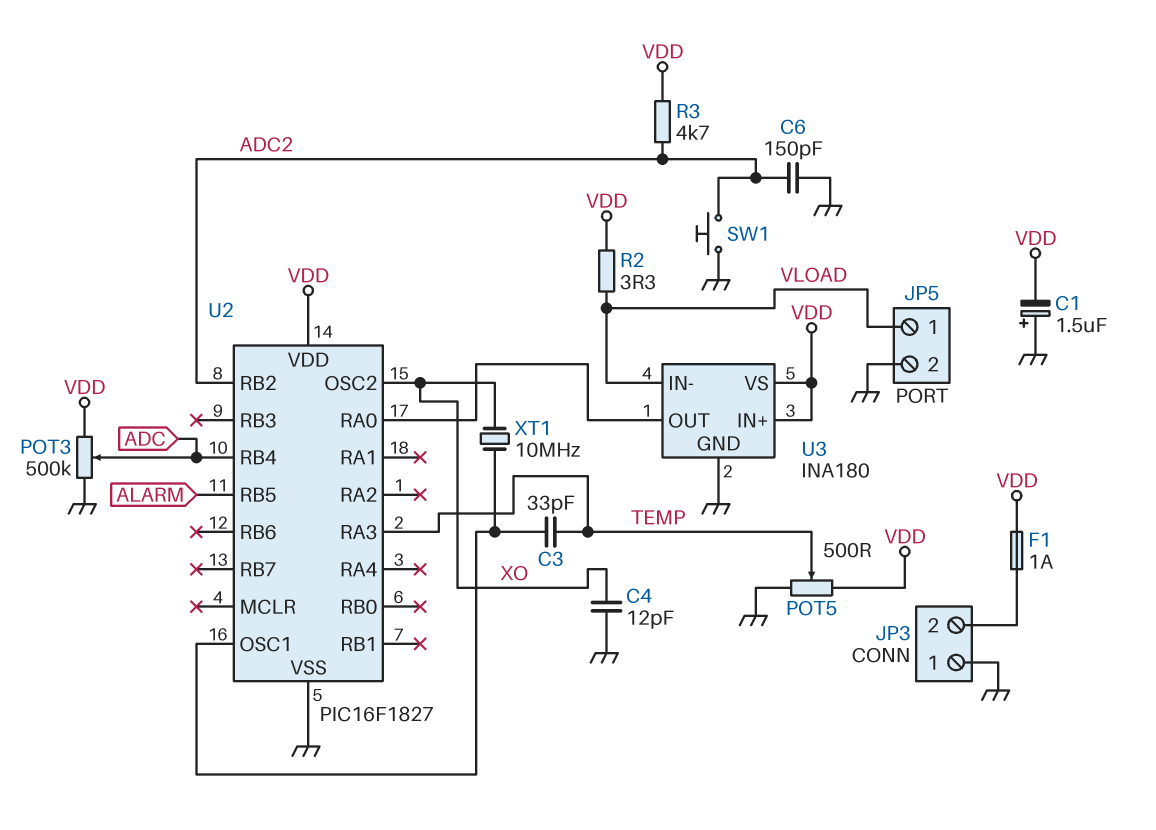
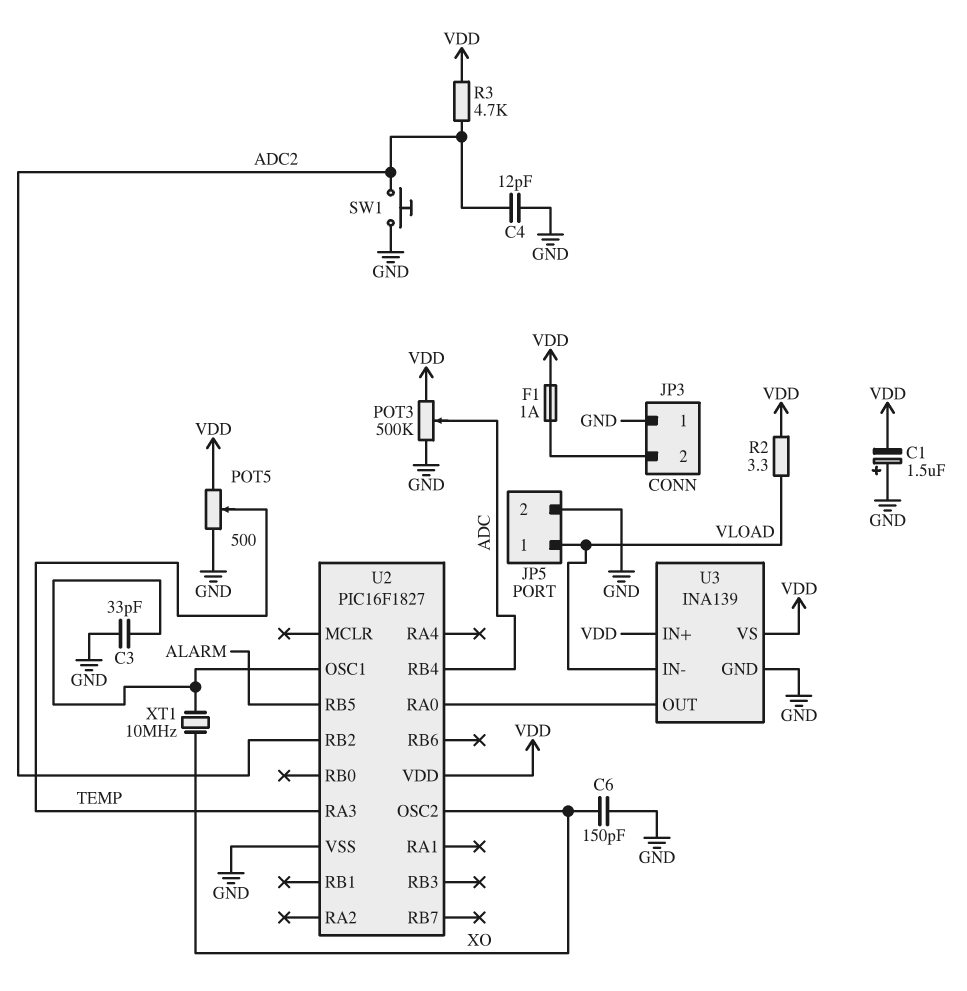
C3: 33pF (TEMP, U2/OSC1) -> 33pF (GND, U2/OSC1)
C4: 12pF (GND, XO) -> 12pF (ADC2, GND)
C6: 150pF (ADC2, GND) -> 150pF (GND, XO)
U3: INA180 -> INA139

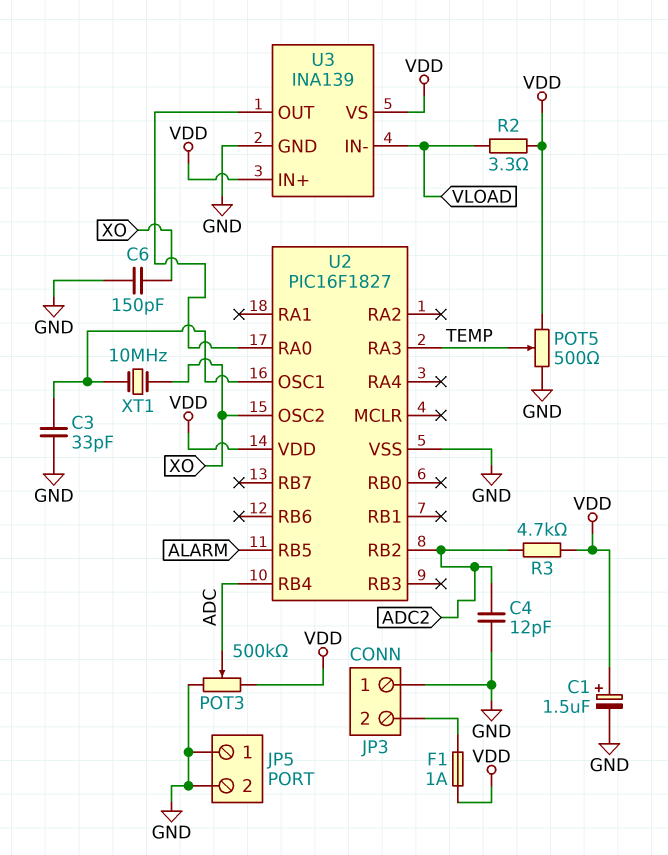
C1: 1.5uF (plus GND, minus VDD) -> 1.5uF (plus VDD, minus GND)
JP5 pin 1: VLOAD -> GND
SW1: button (ADC2, GND) -> none

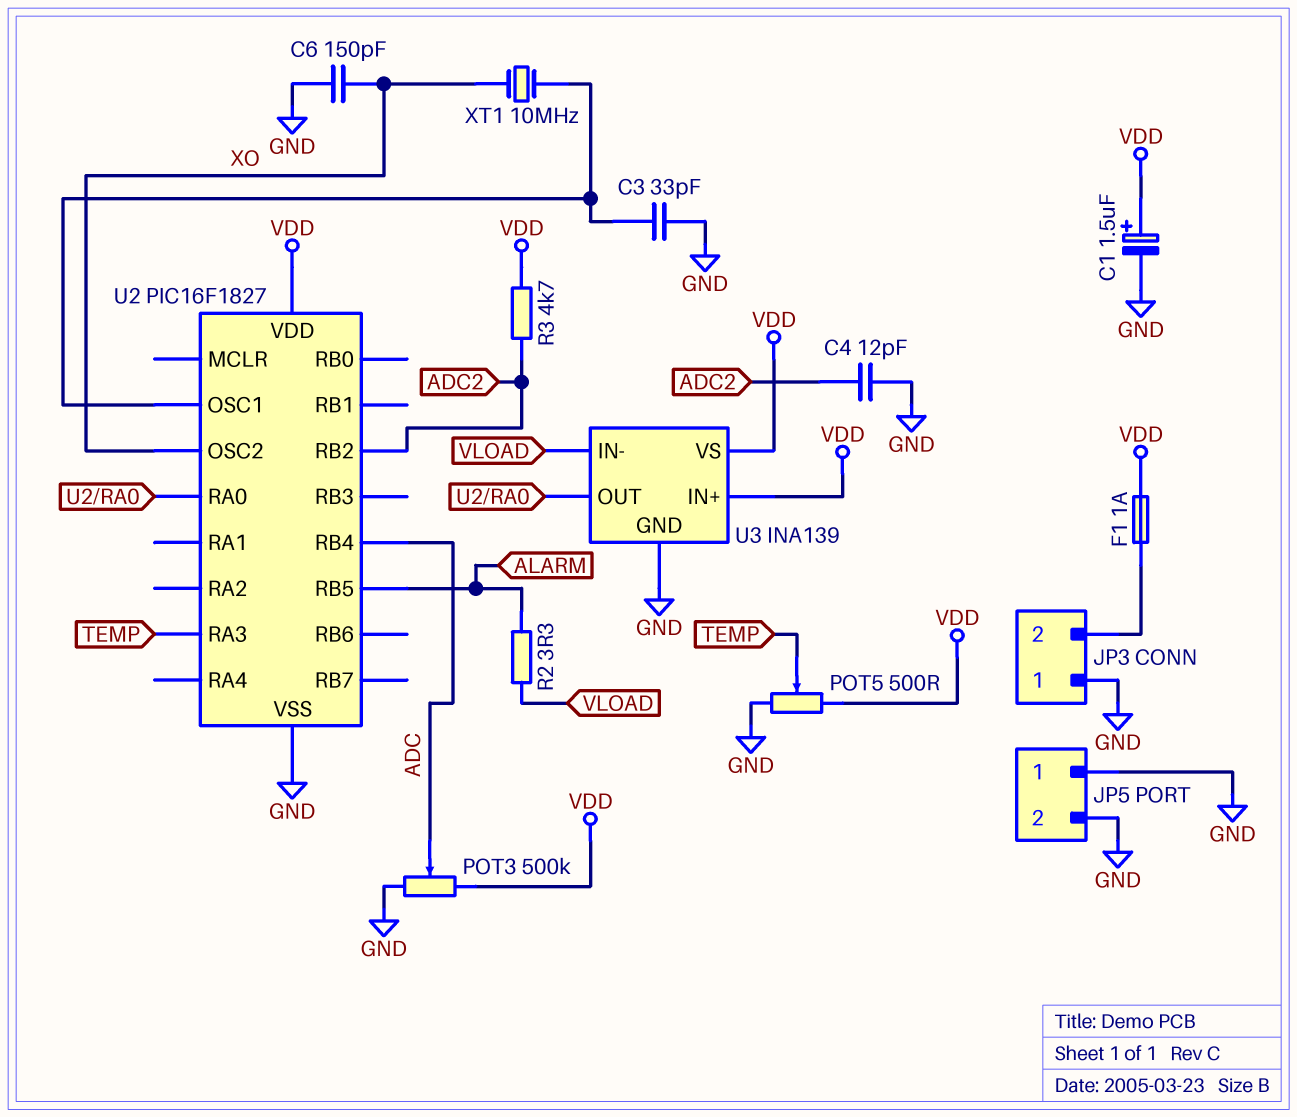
R2: 3.3 (VDD, VLOAD) -> 3.3 (ALARM, VLOAD)

